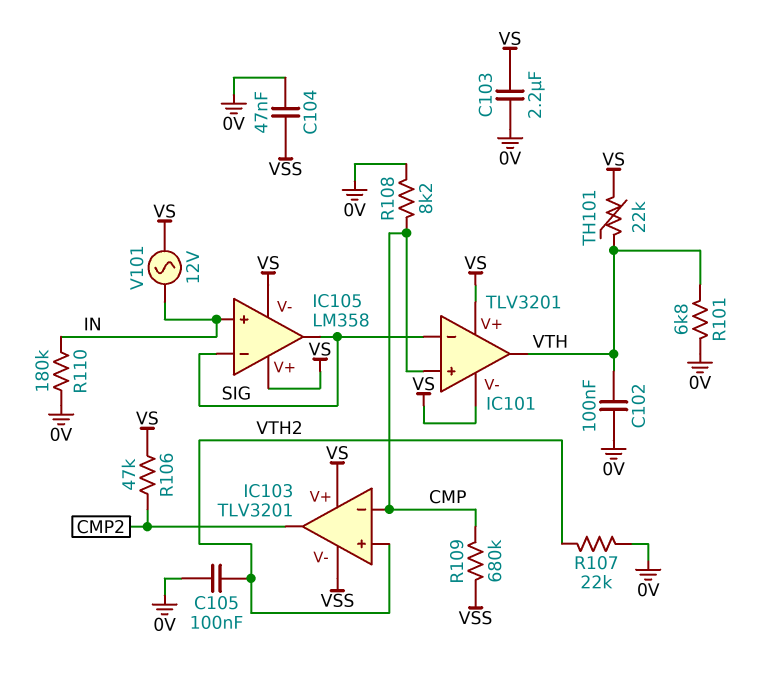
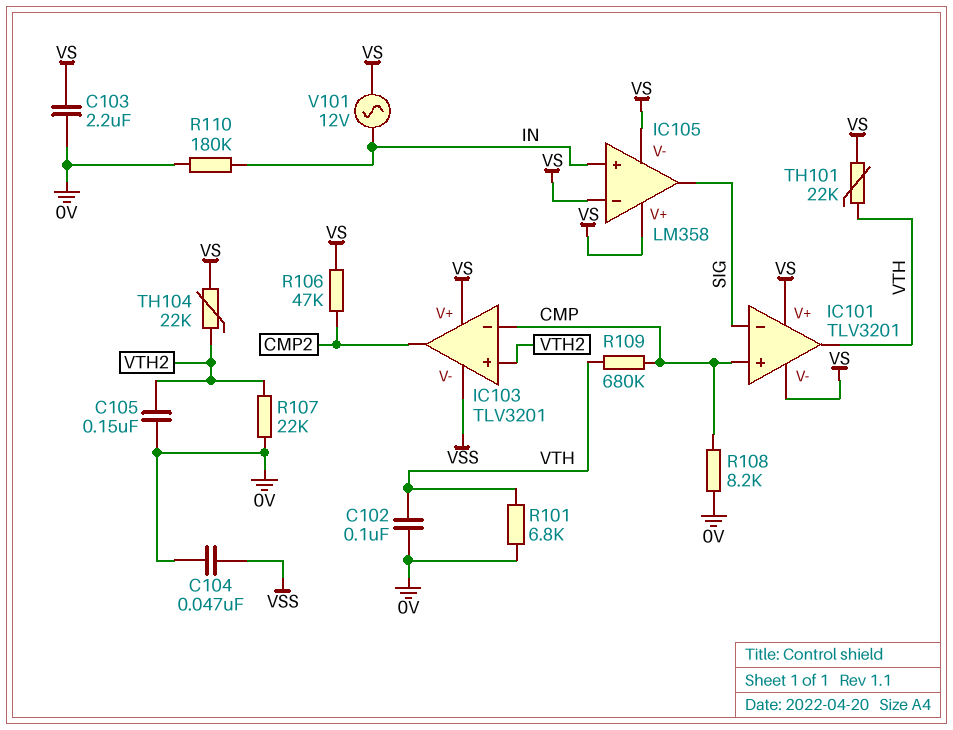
C105: 100nF (0V, VTH2) -> 150nF (0V, VTH2)
IC105 pin in-: SIG -> VS
R109: 680k (CMP, VSS) -> 680k (CMP, VTH)
TH104: none -> 22k (VS, VTH2)

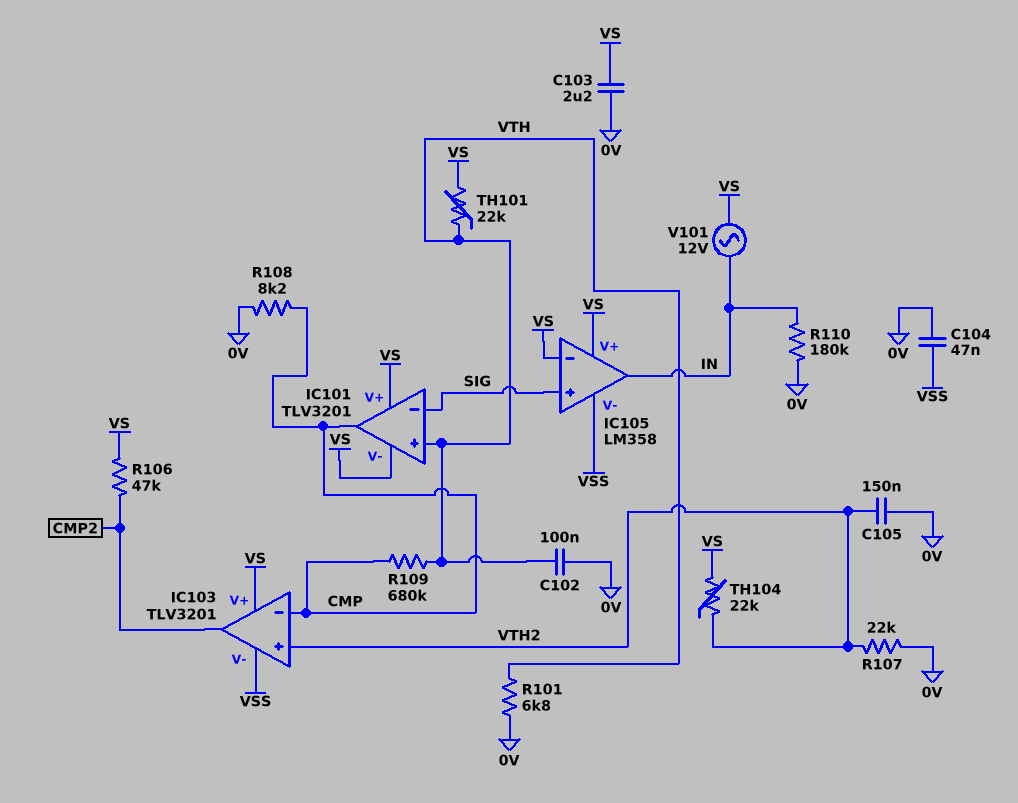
IC101 pin in+: CMP -> VTH
IC101 pin out: VTH -> CMP
IC105 pin V-: VS -> VSS
IC105 pin in+: IN -> SIG
IC105 pin out: SIG -> IN

